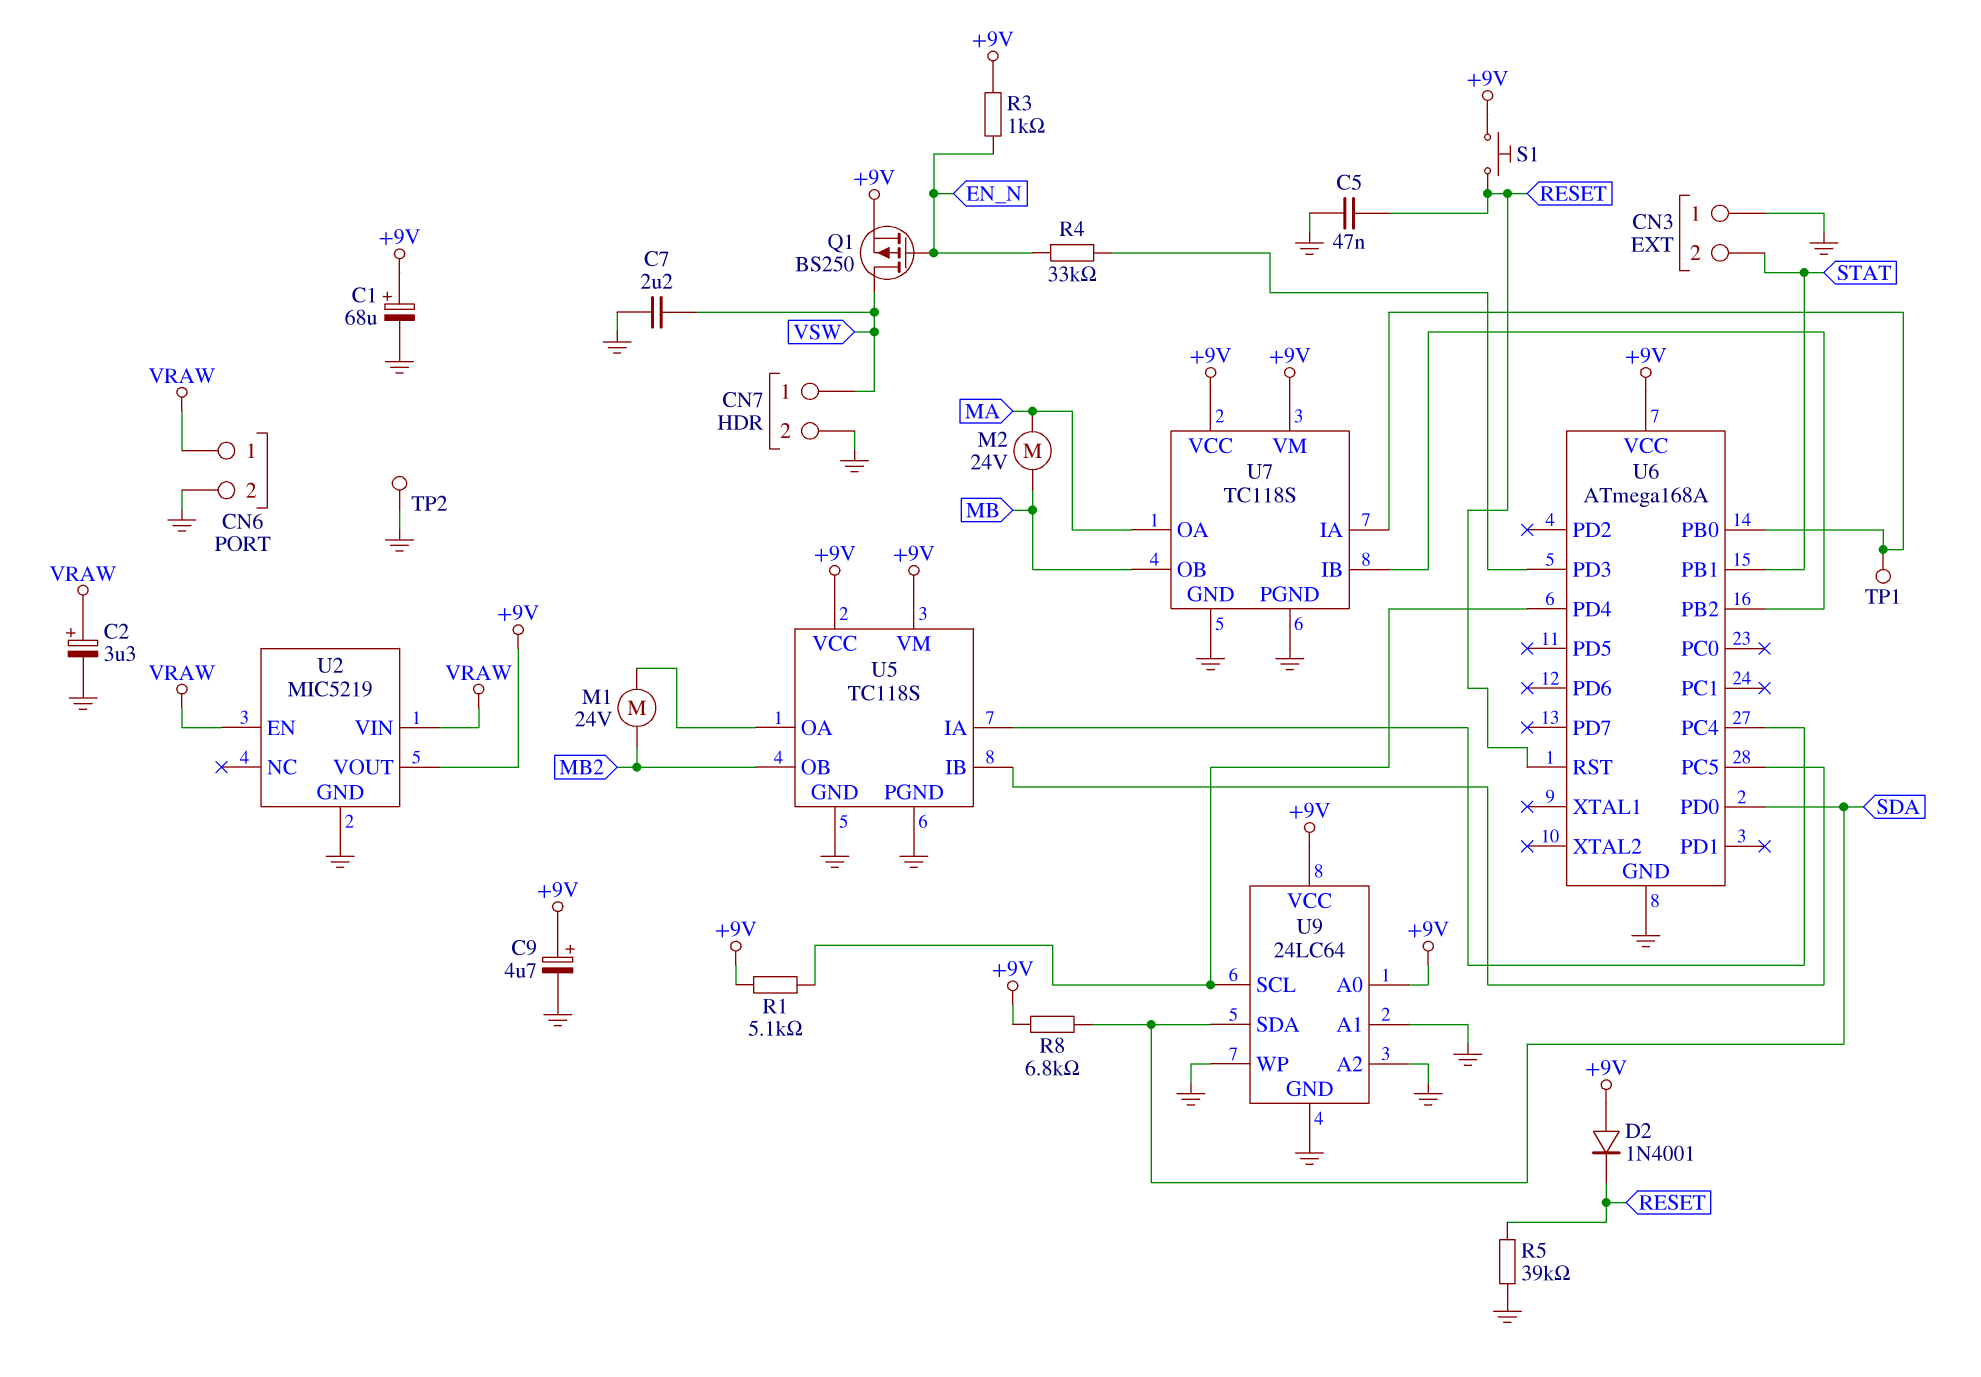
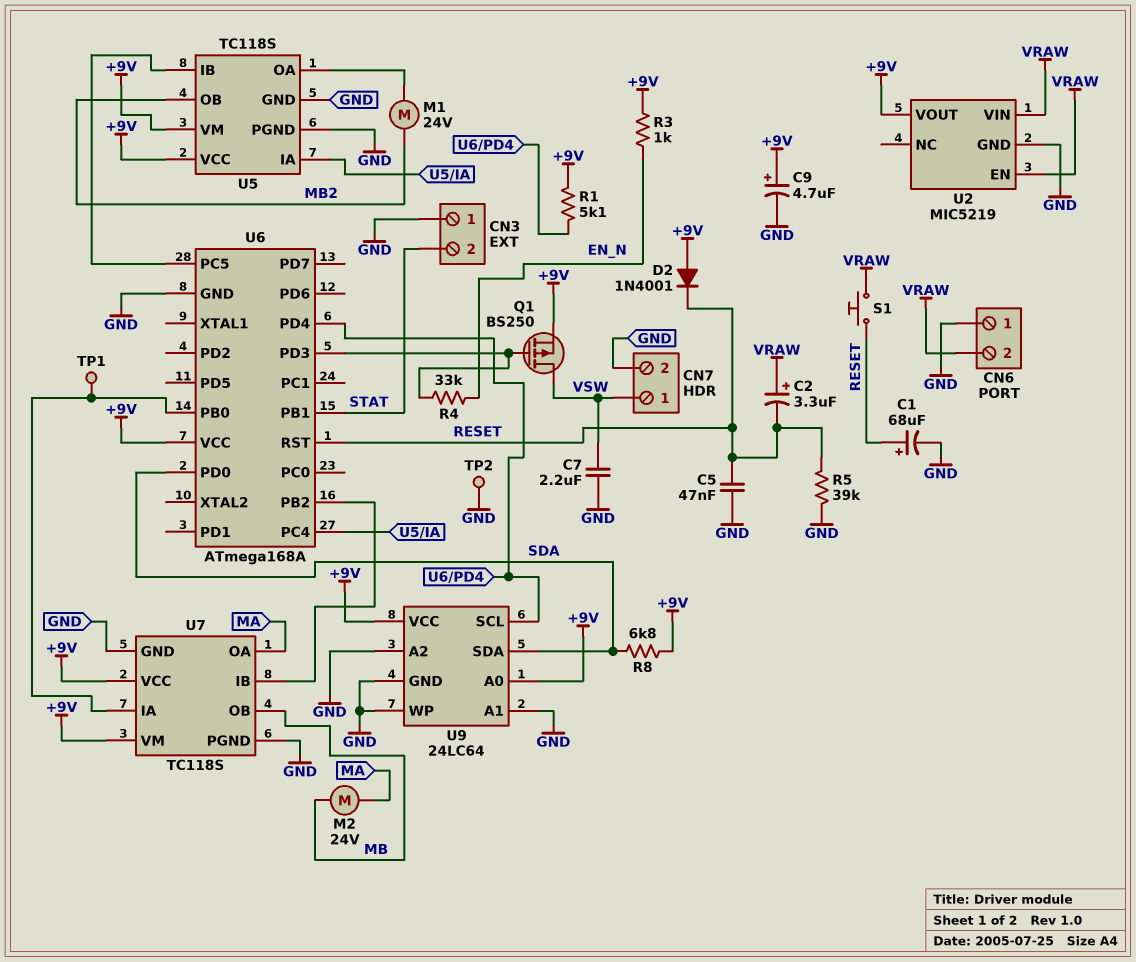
C1: 68uF (plus +9V, minus GND) -> 68uF (plus RESET, minus GND)
C2: 3.3uF (plus VRAW, minus GND) -> 3.3uF (plus VRAW, minus RESET)
CN6 pin 1: VRAW -> GND
CN6 pin 2: GND -> VRAW
Q1: PMOS BS250 (G EN_N, D VSW, S +9V) -> PMOS BS250 (G U6/PD3, D VSW, S +9V)
S1: button (+9V, RESET) -> button (RESET, VRAW)

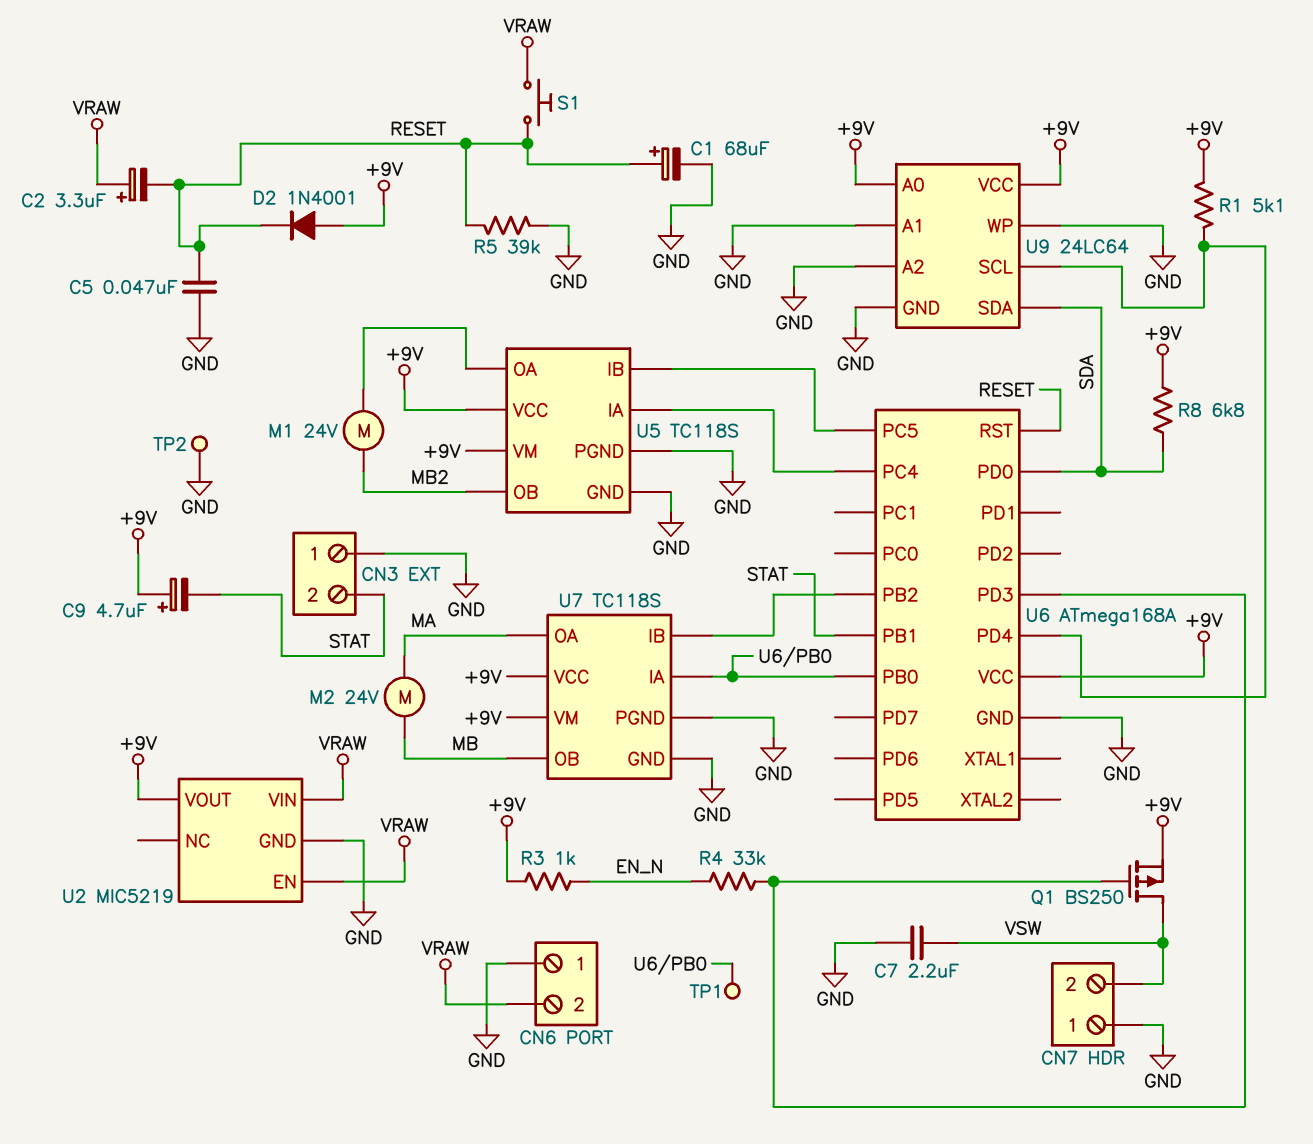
C9: 4.7uF (plus +9V, minus GND) -> 4.7uF (plus +9V, minus STAT)
CN7 pin 1: VSW -> GND
CN7 pin 2: GND -> VSW

